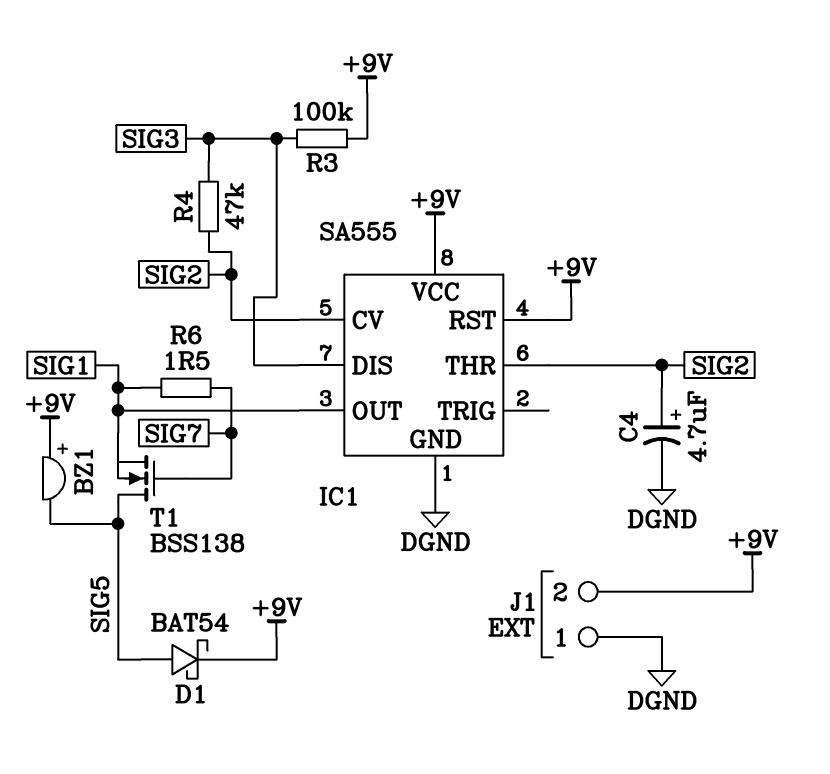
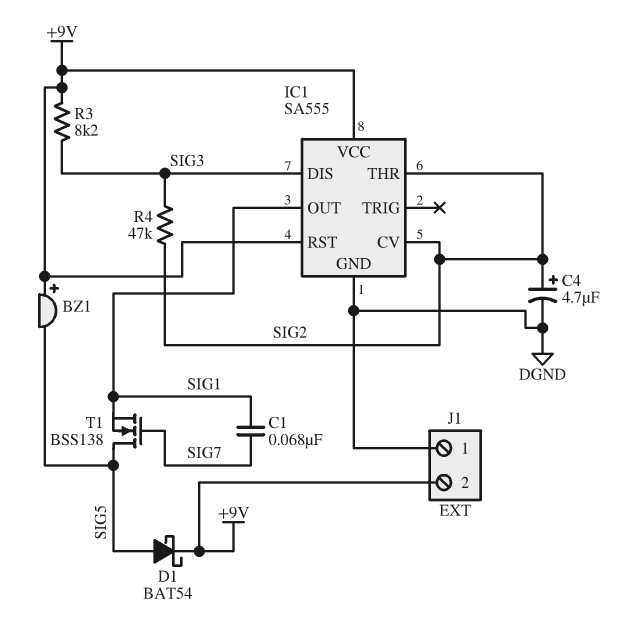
C1: none -> 68nF (SIG1, SIG7)
R3: 100k (+9V, SIG3) -> 8.2k (+9V, SIG3)
R6: 1.5 (SIG1, SIG7) -> none

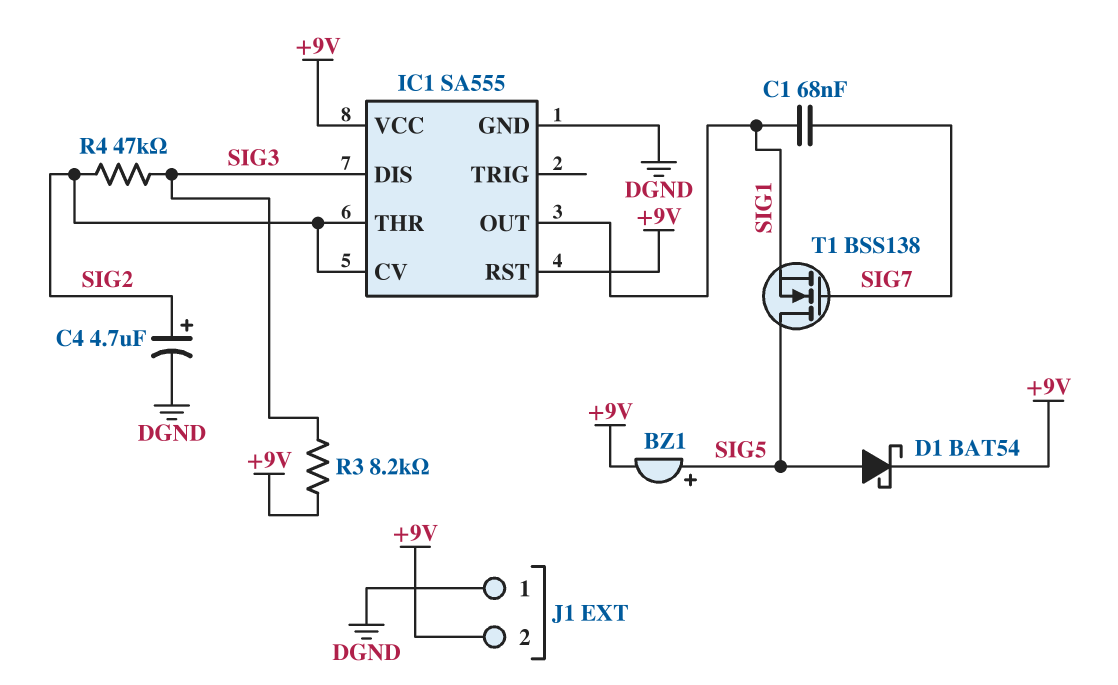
BZ1: buzzer (plus +9V, minus SIG5) -> buzzer (plus SIG5, minus +9V)

